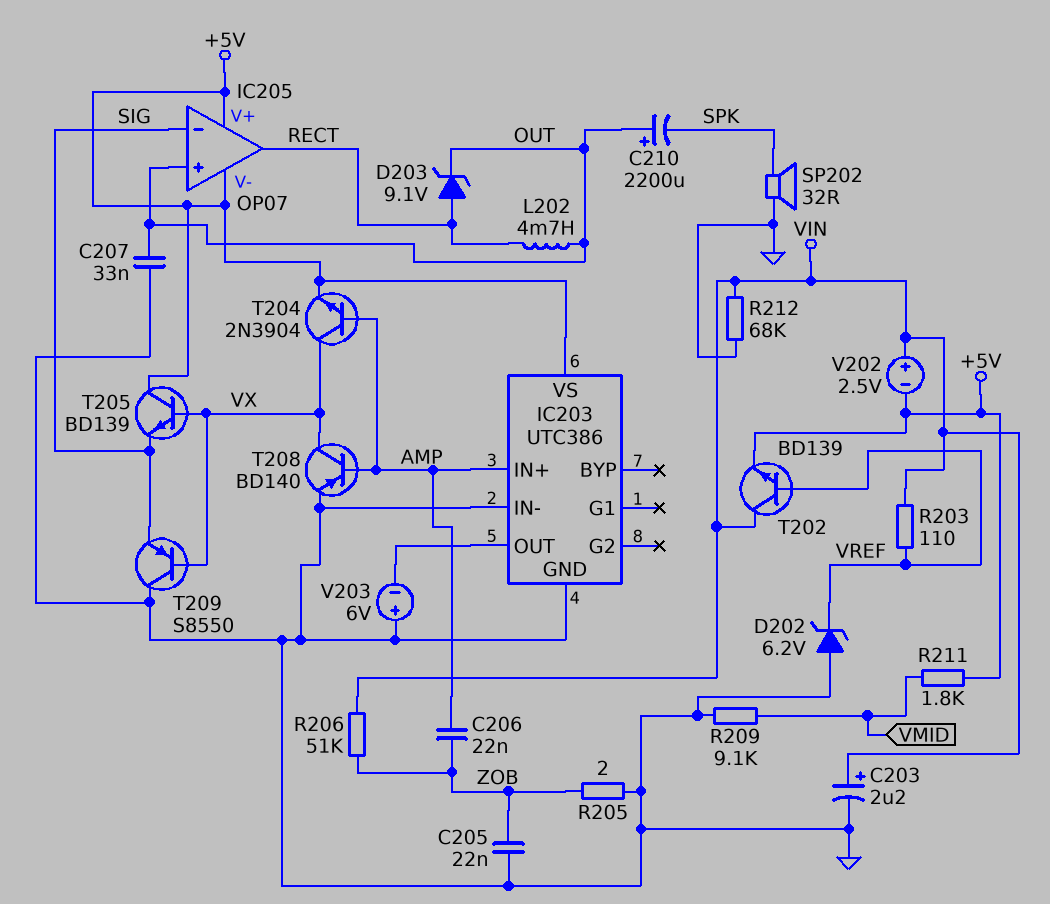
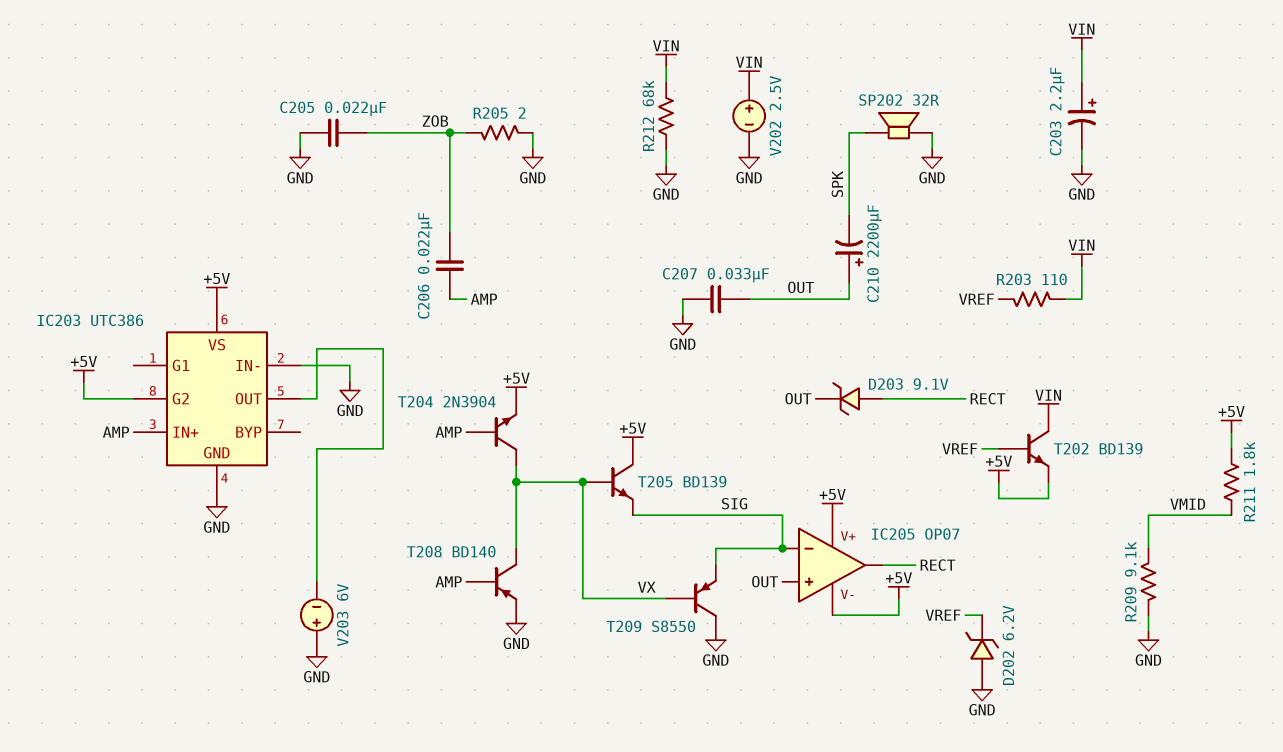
IC203 pin G2: none -> +5V
L202: 4.7mH (OUT, RECT) -> none
R206: 51k (VIN, ZOB) -> none
V202: 2.5V (plus VIN, minus +5V) -> 2.5V (plus VIN, minus GND)

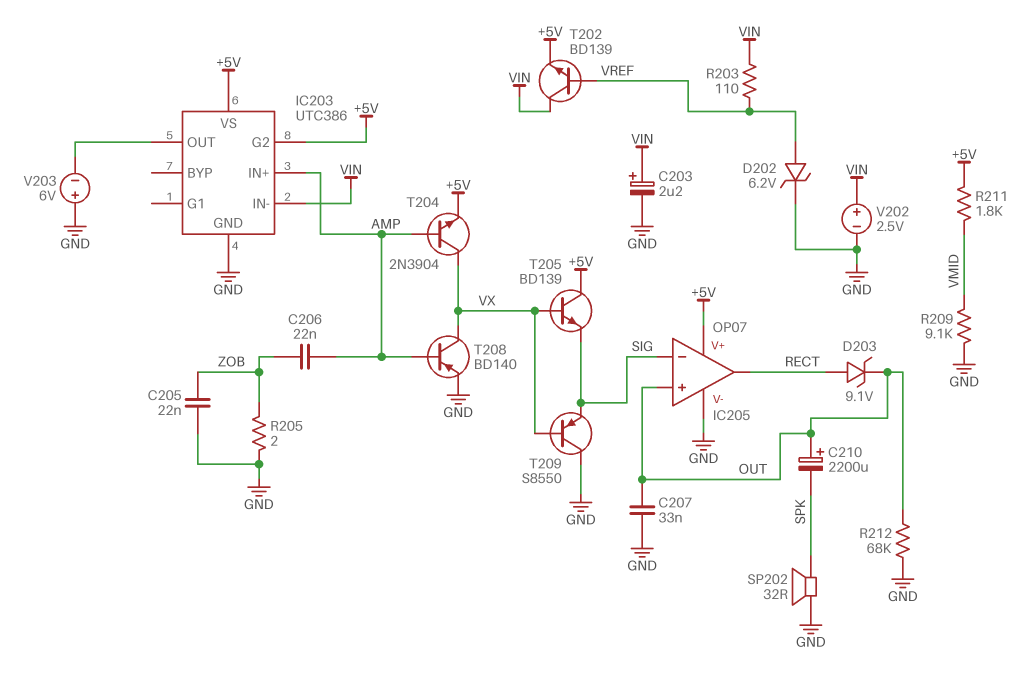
D202: zener 6.2V (A GND, K VREF) -> zener 6.2V (A VREF, K GND)
IC203 pin IN-: GND -> VIN
IC205 pin V-: +5V -> GND
R212: 68k (GND, VIN) -> 68k (GND, OUT)

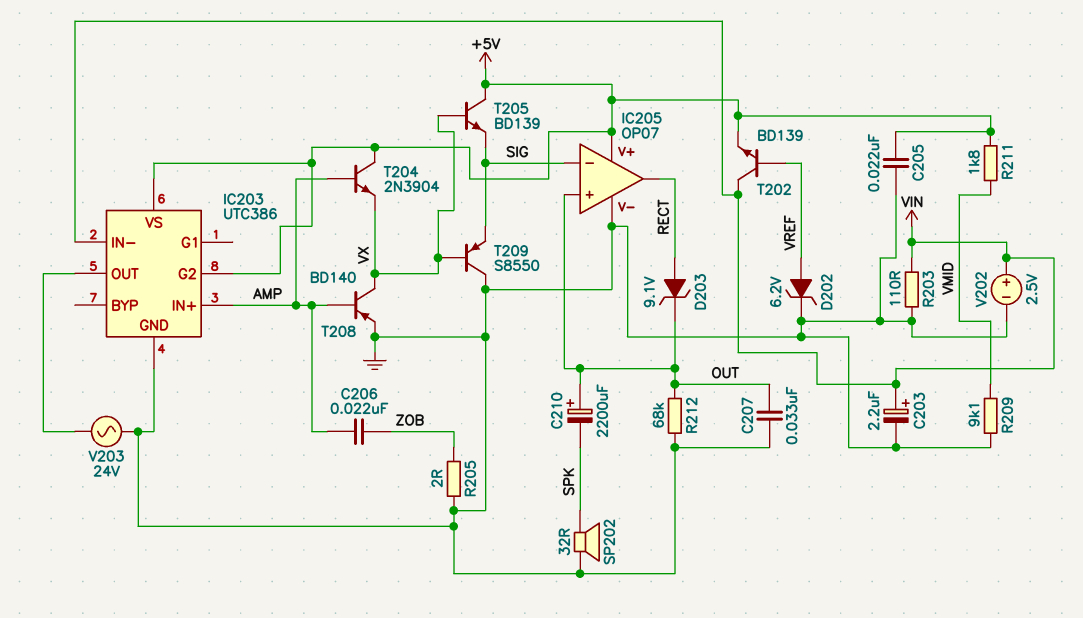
C205: 22nF (GND, ZOB) -> 22nF (+5V, GND)
R203: 110 (VIN, VREF) -> 110 (GND, VIN)
T204: NPN 2N3904 (B AMP, C VX, E +5V) -> NPN 2N3904 (B AMP, C +5V, E VX)
V203: 6V (plus GND, minus IC203/OUT) -> AC 24V (GND, IC203/OUT)

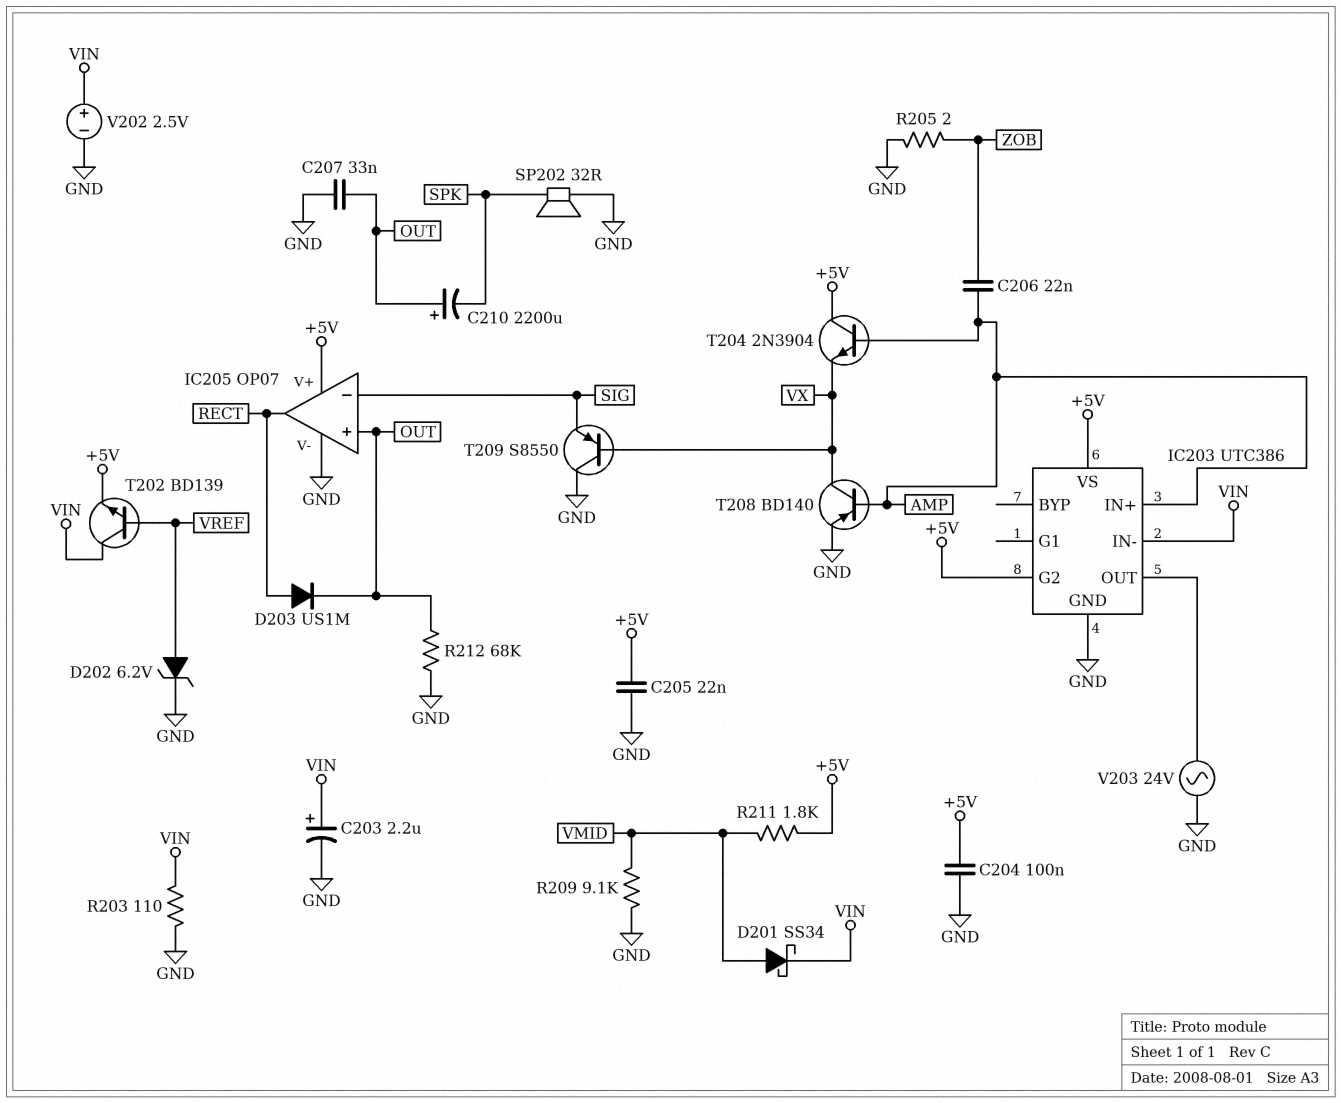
C204: none -> 100nF (+5V, GND)
D201: none -> schottky SS34 (A VMID, K VIN)
D203: zener 9.1V (A RECT, K OUT) -> diode US1M (A RECT, K OUT)
T205: NPN BD139 (B VX, C +5V, E SIG) -> none

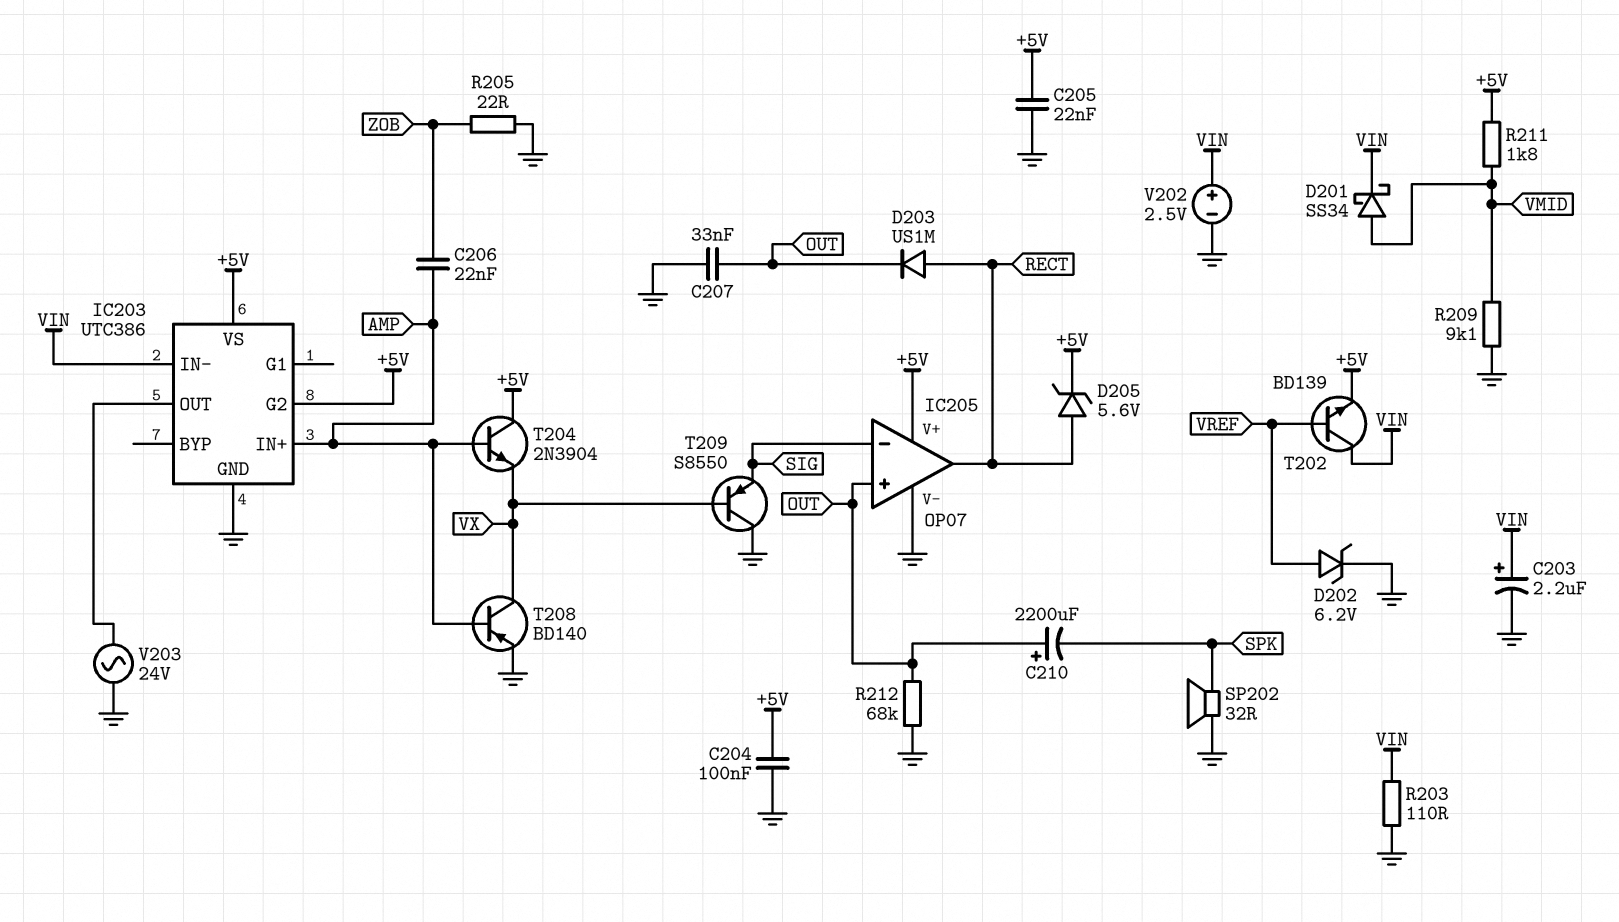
D205: none -> zener 5.6V (A RECT, K +5V)
R205: 2 (GND, ZOB) -> 22 (GND, ZOB)

